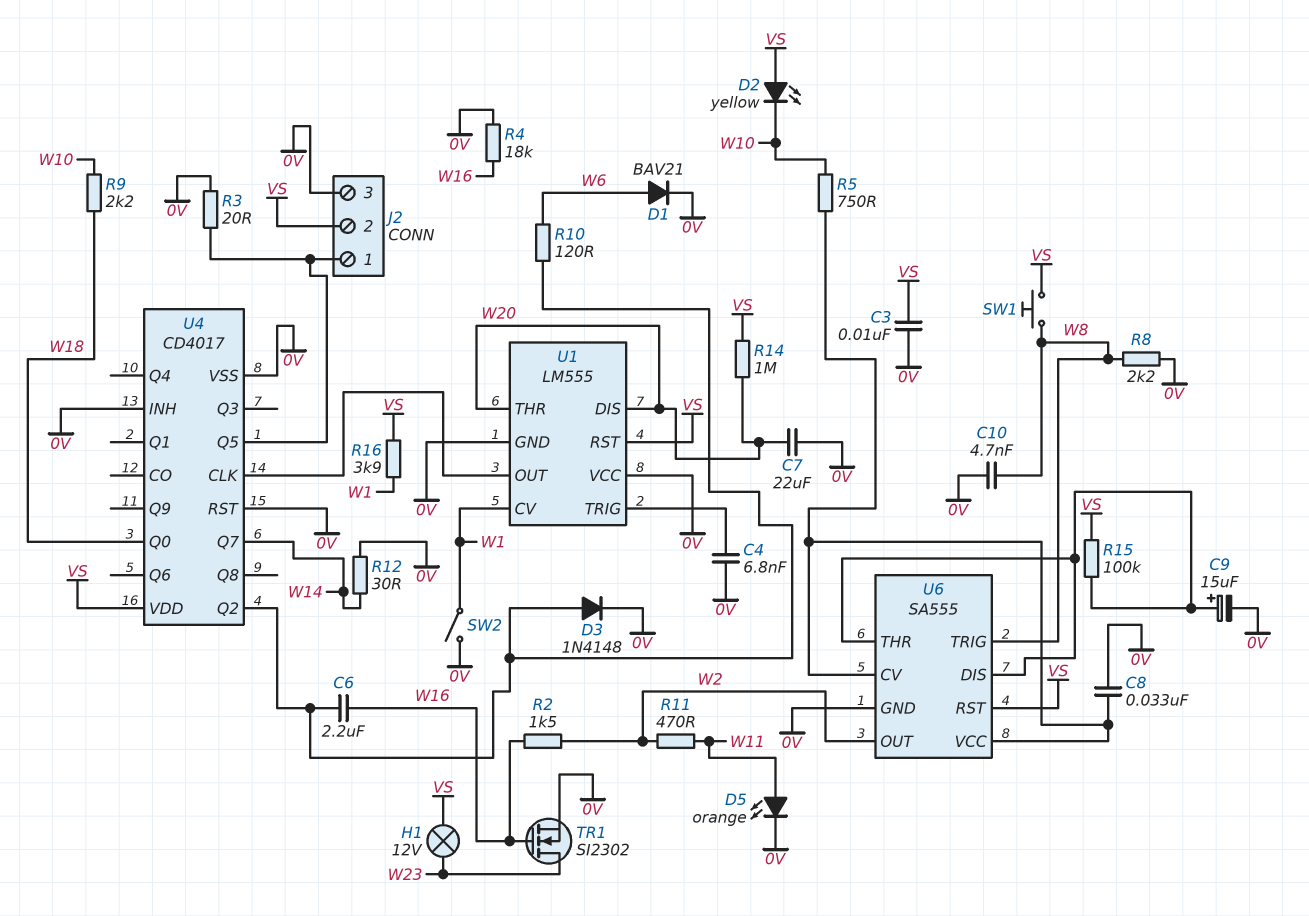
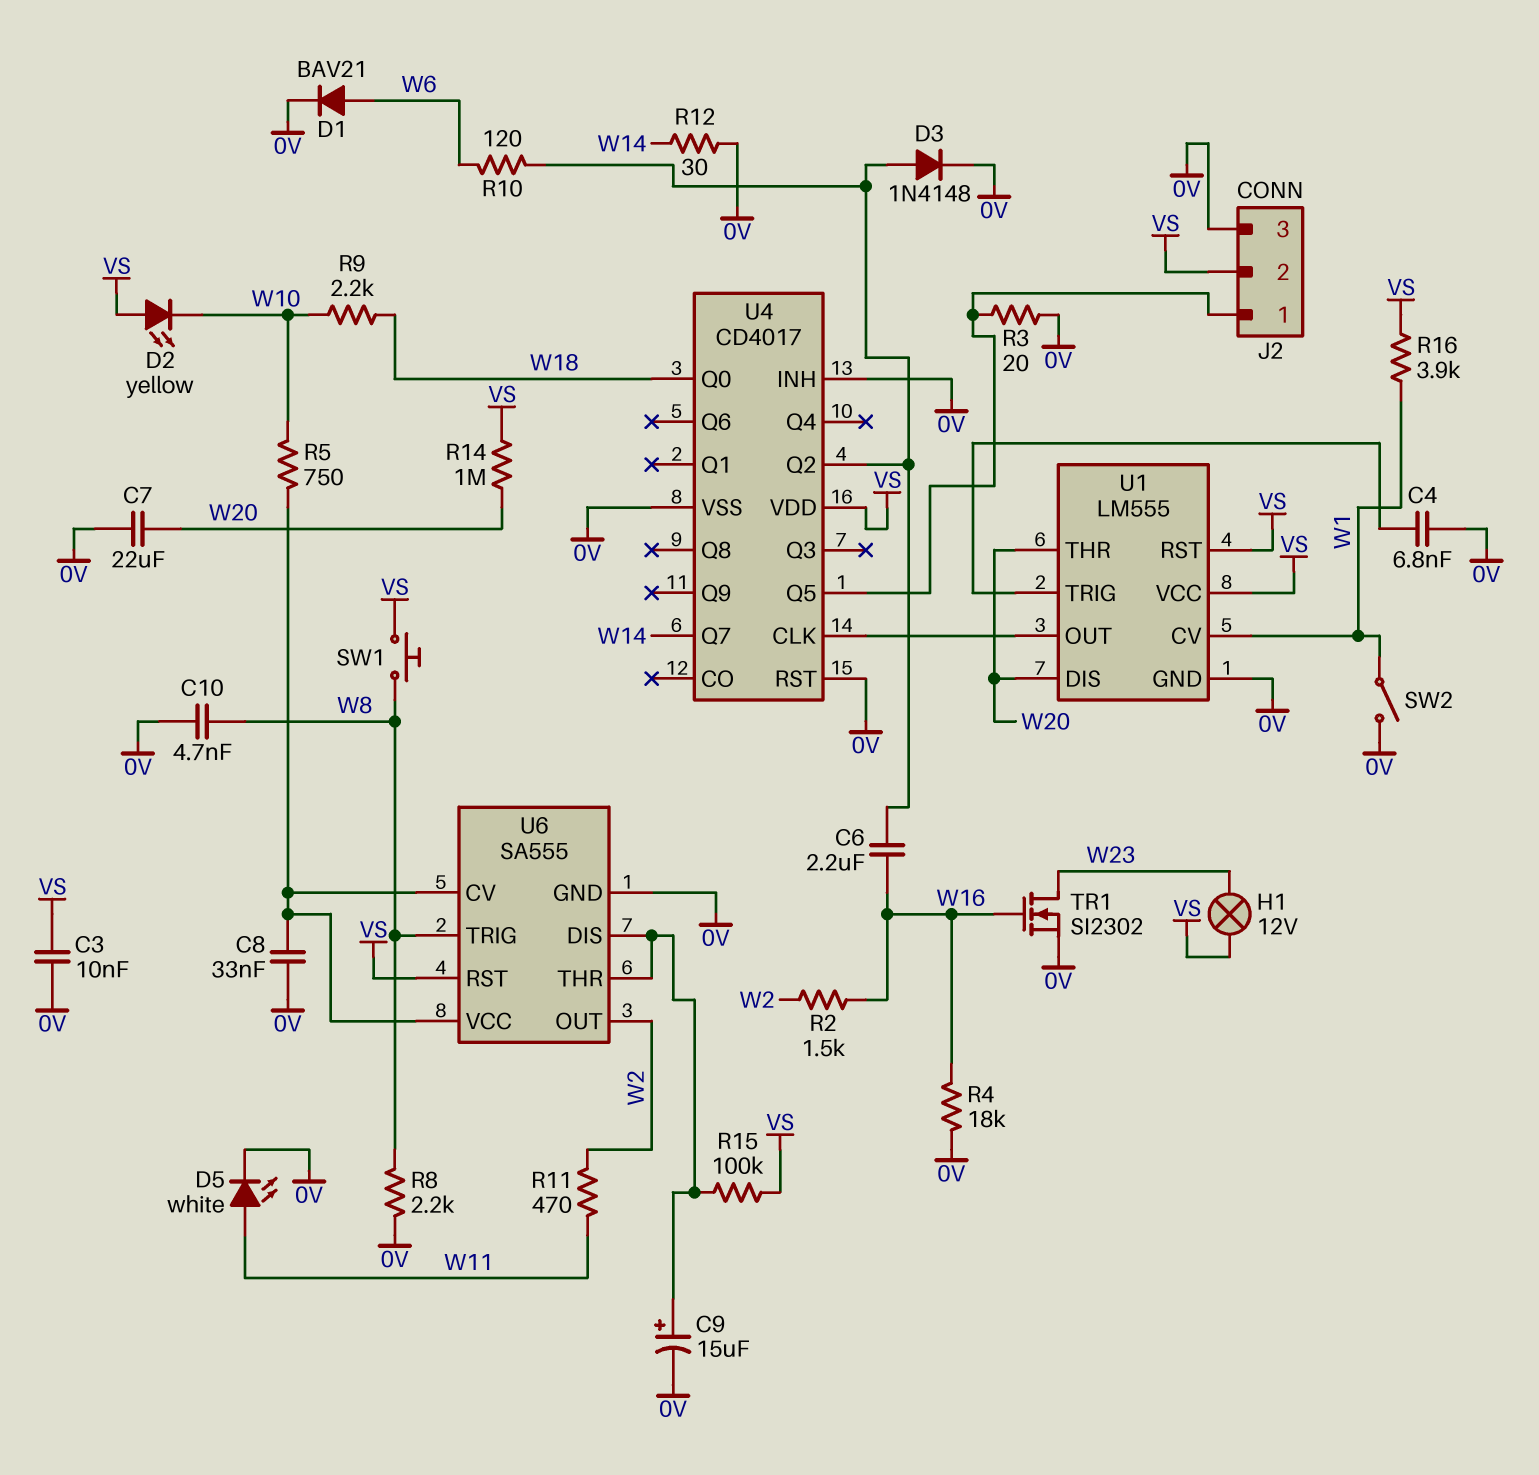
D5: LED orange (A W11, K 0V) -> LED white (A W11, K 0V)
U1 pin VCC: 0V -> VS

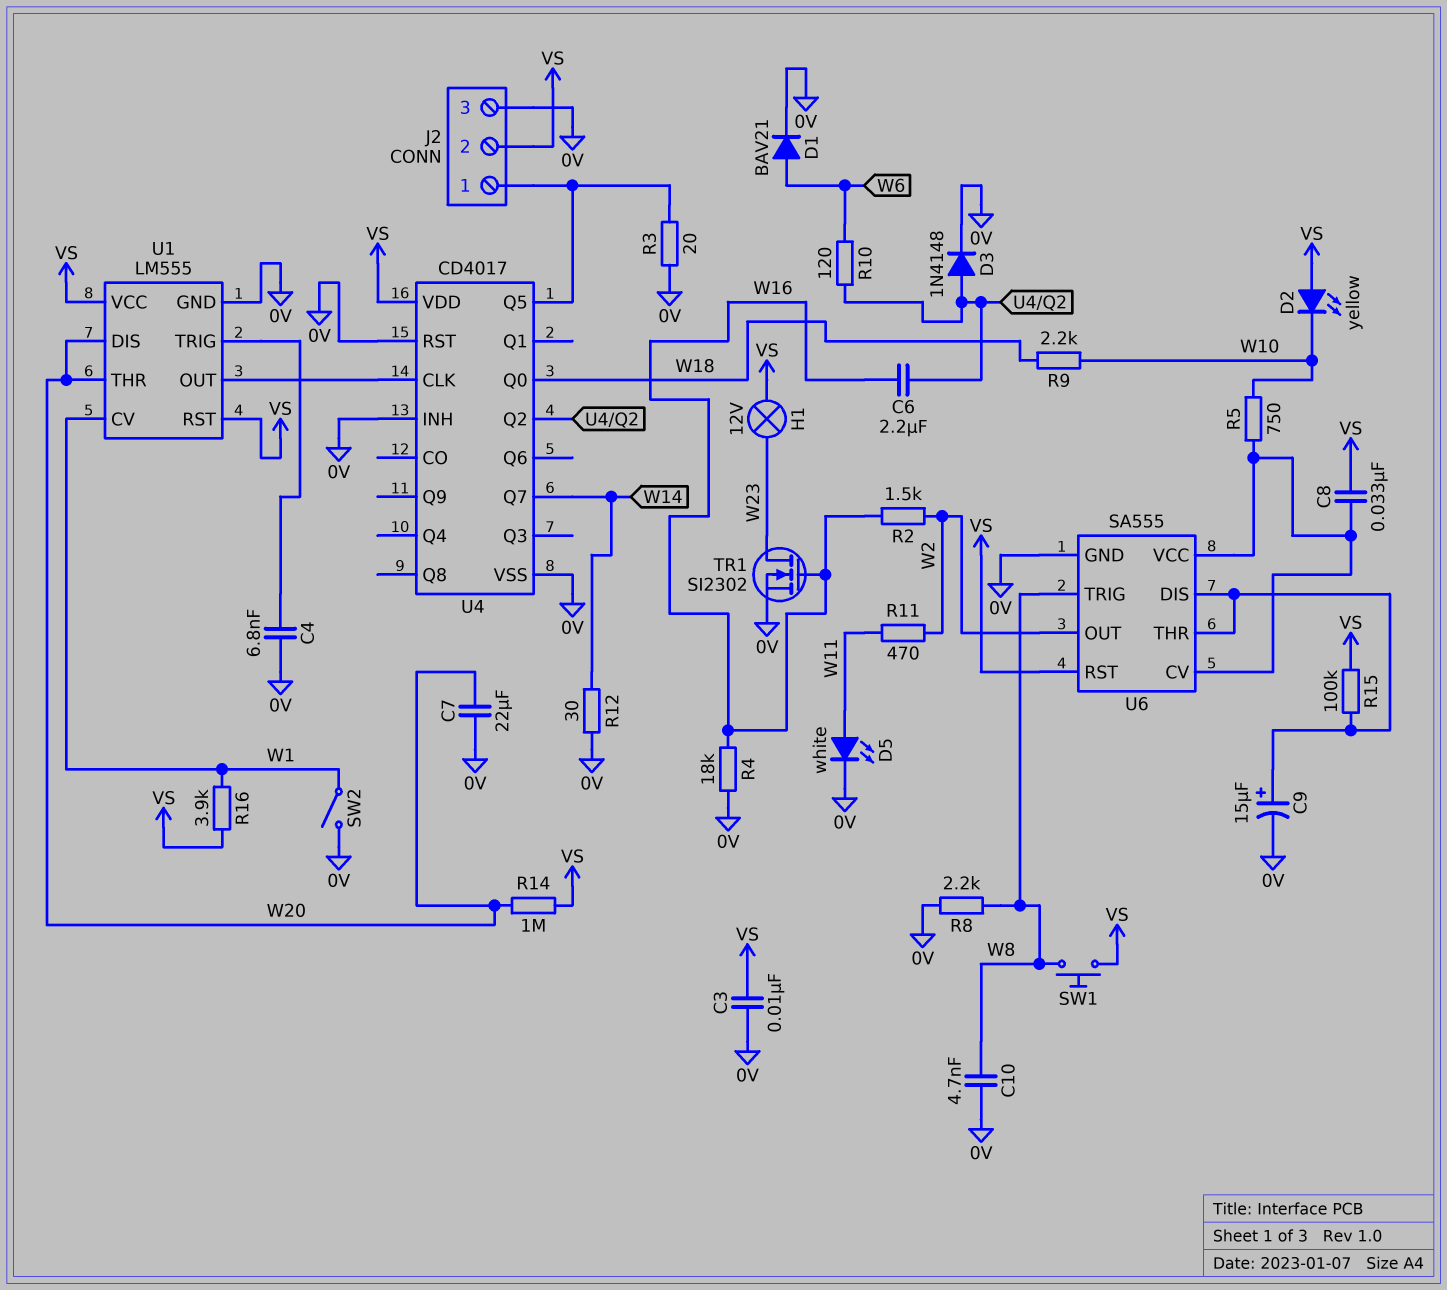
C8: 33nF (0V, U6/CV) -> 33nF (U6/CV, VS)

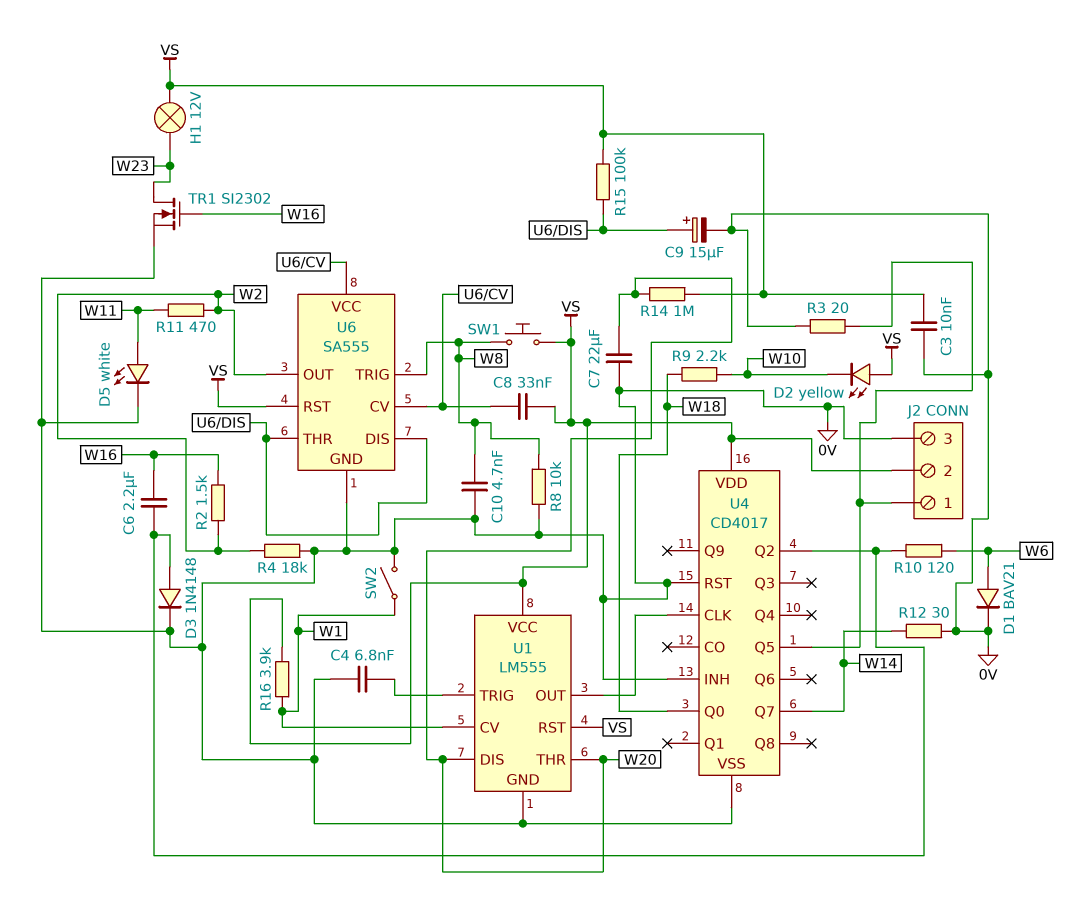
R4: 18k (0V, W16) -> 18k (0V, W2)
R5: 750 (U6/CV, W10) -> none
R8: 2.2k (0V, W8) -> 10k (0V, W8)

